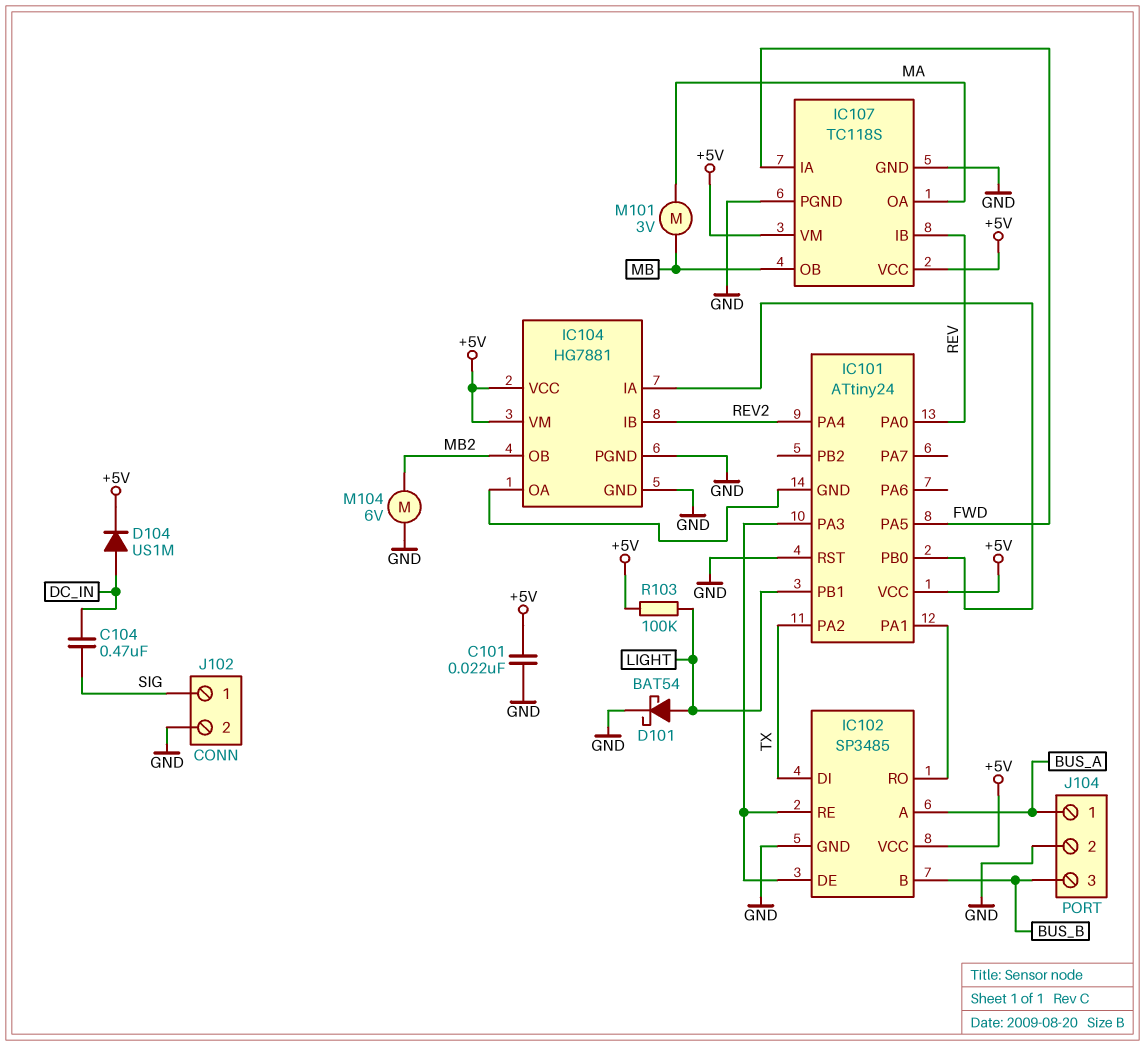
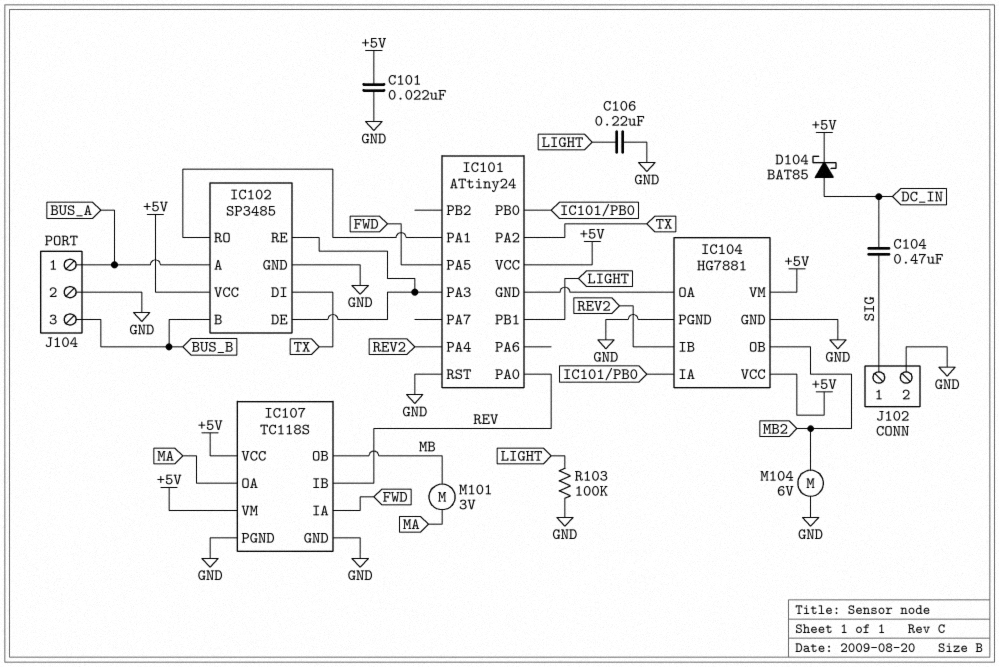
C106: none -> 220nF (GND, LIGHT)
D101: schottky BAT54 (A LIGHT, K GND) -> none
D104: diode US1M (A DC_IN, K +5V) -> schottky BAT85 (A DC_IN, K +5V)
R103: 100k (+5V, LIGHT) -> 100k (GND, LIGHT)

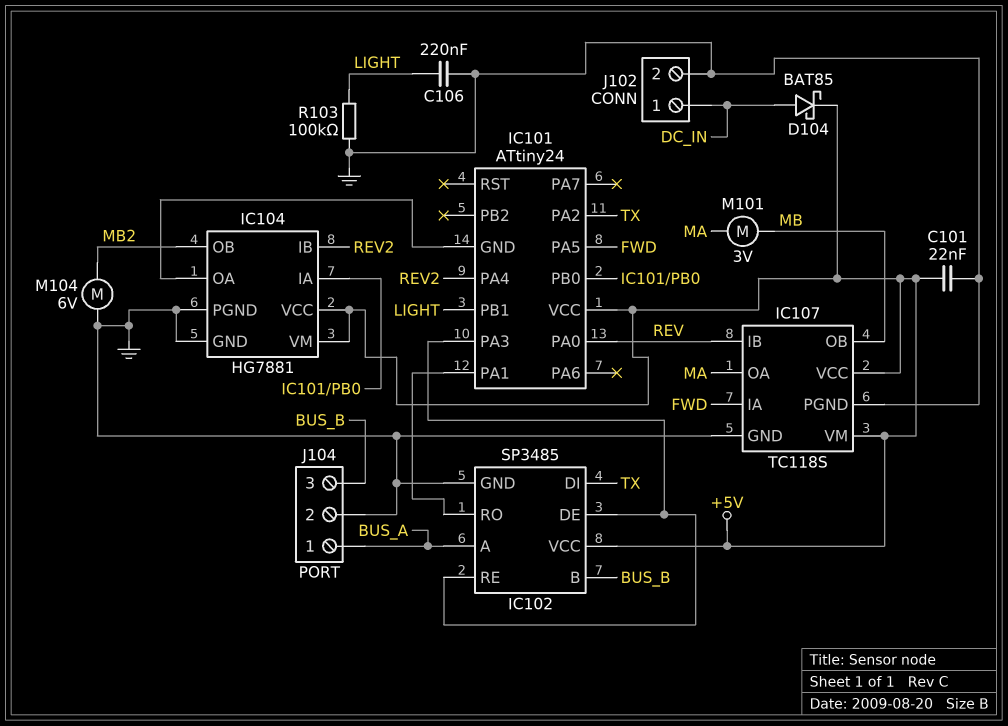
C104: 470nF (DC_IN, SIG) -> none
IC101 pin RST: GND -> none
J102 pin 1: SIG -> DC_IN

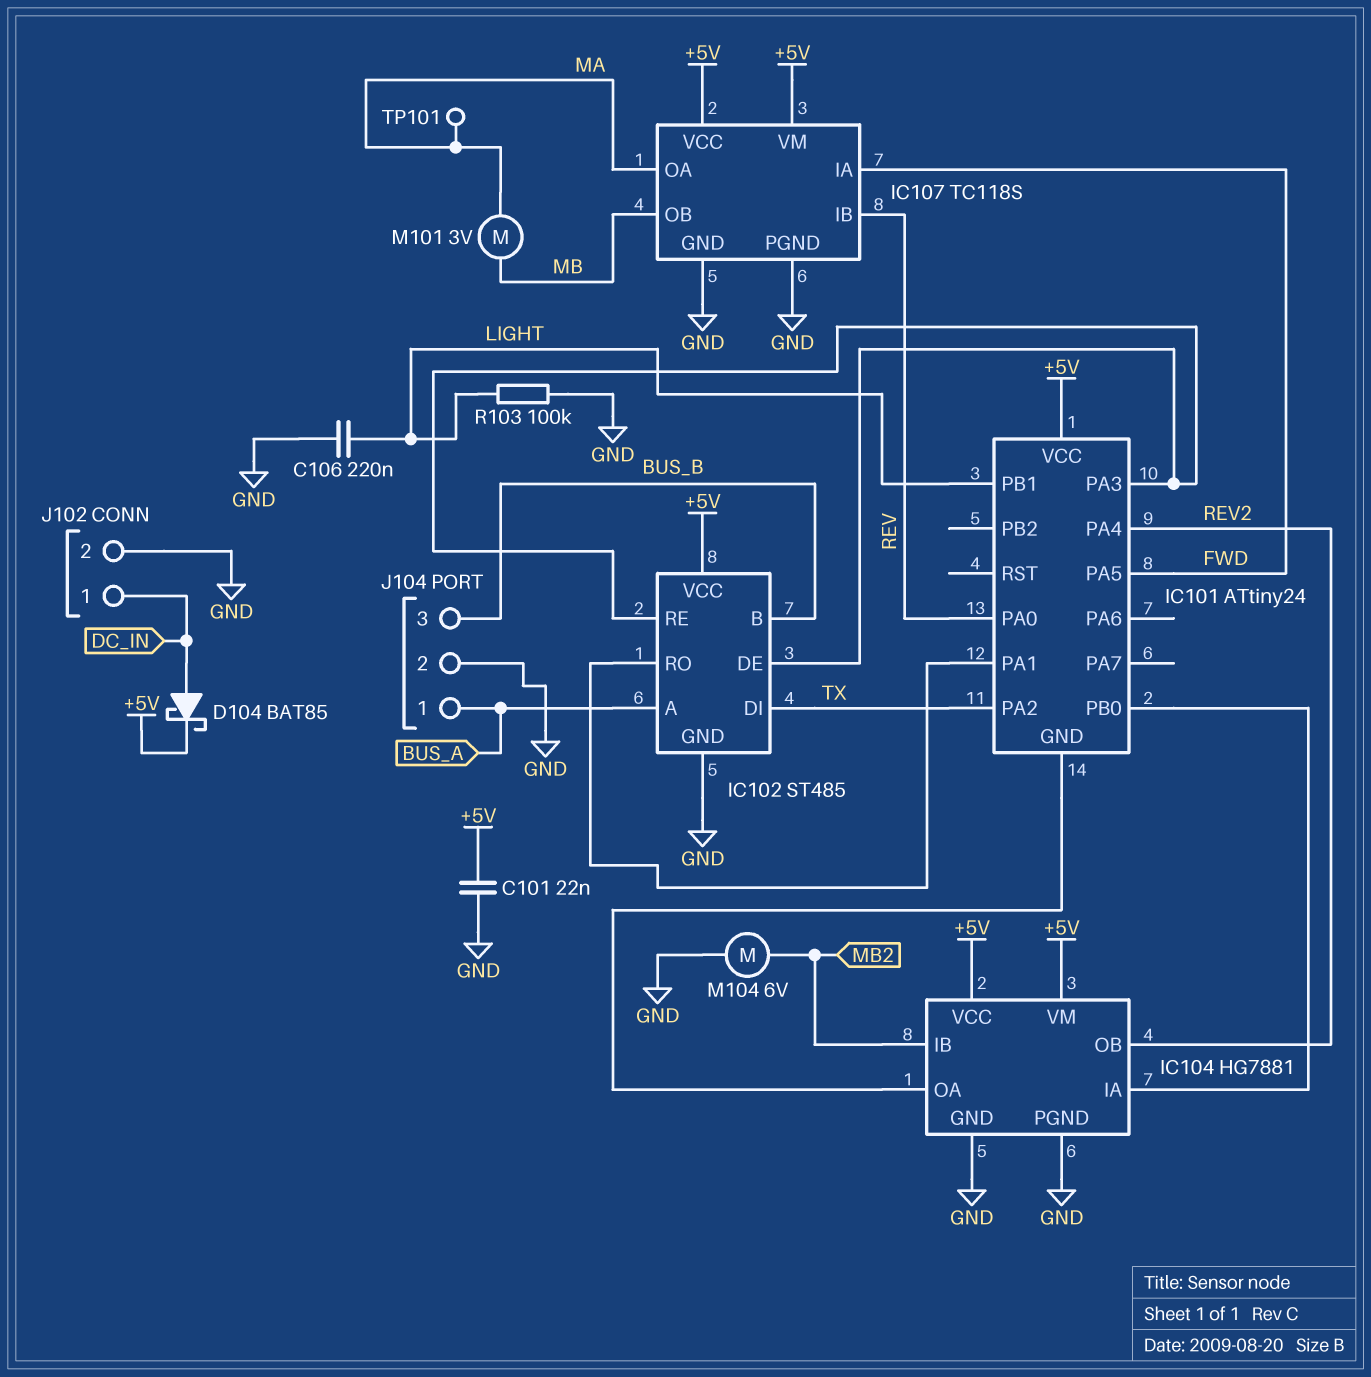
IC102: SP3485 -> ST485
IC104 pin IB: REV2 -> MB2
IC104 pin OB: MB2 -> REV2
TP101: none -> test point (MA)

